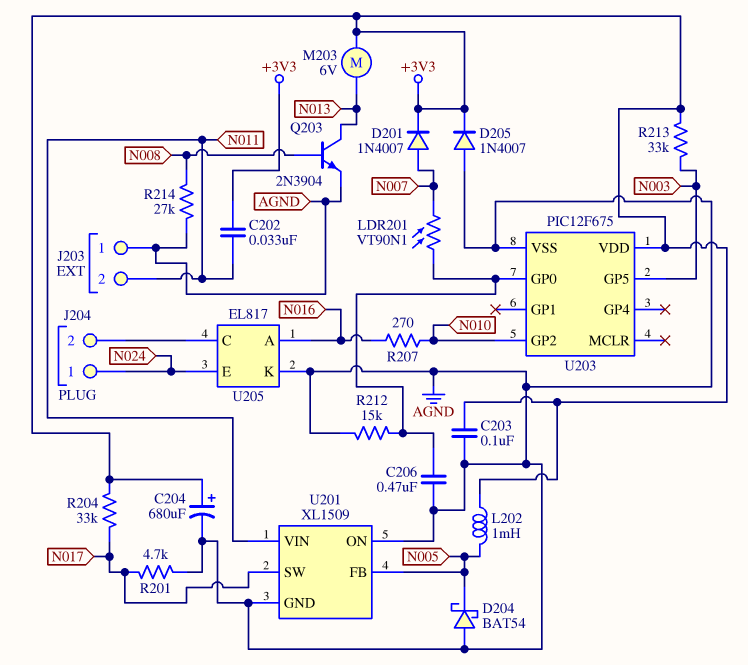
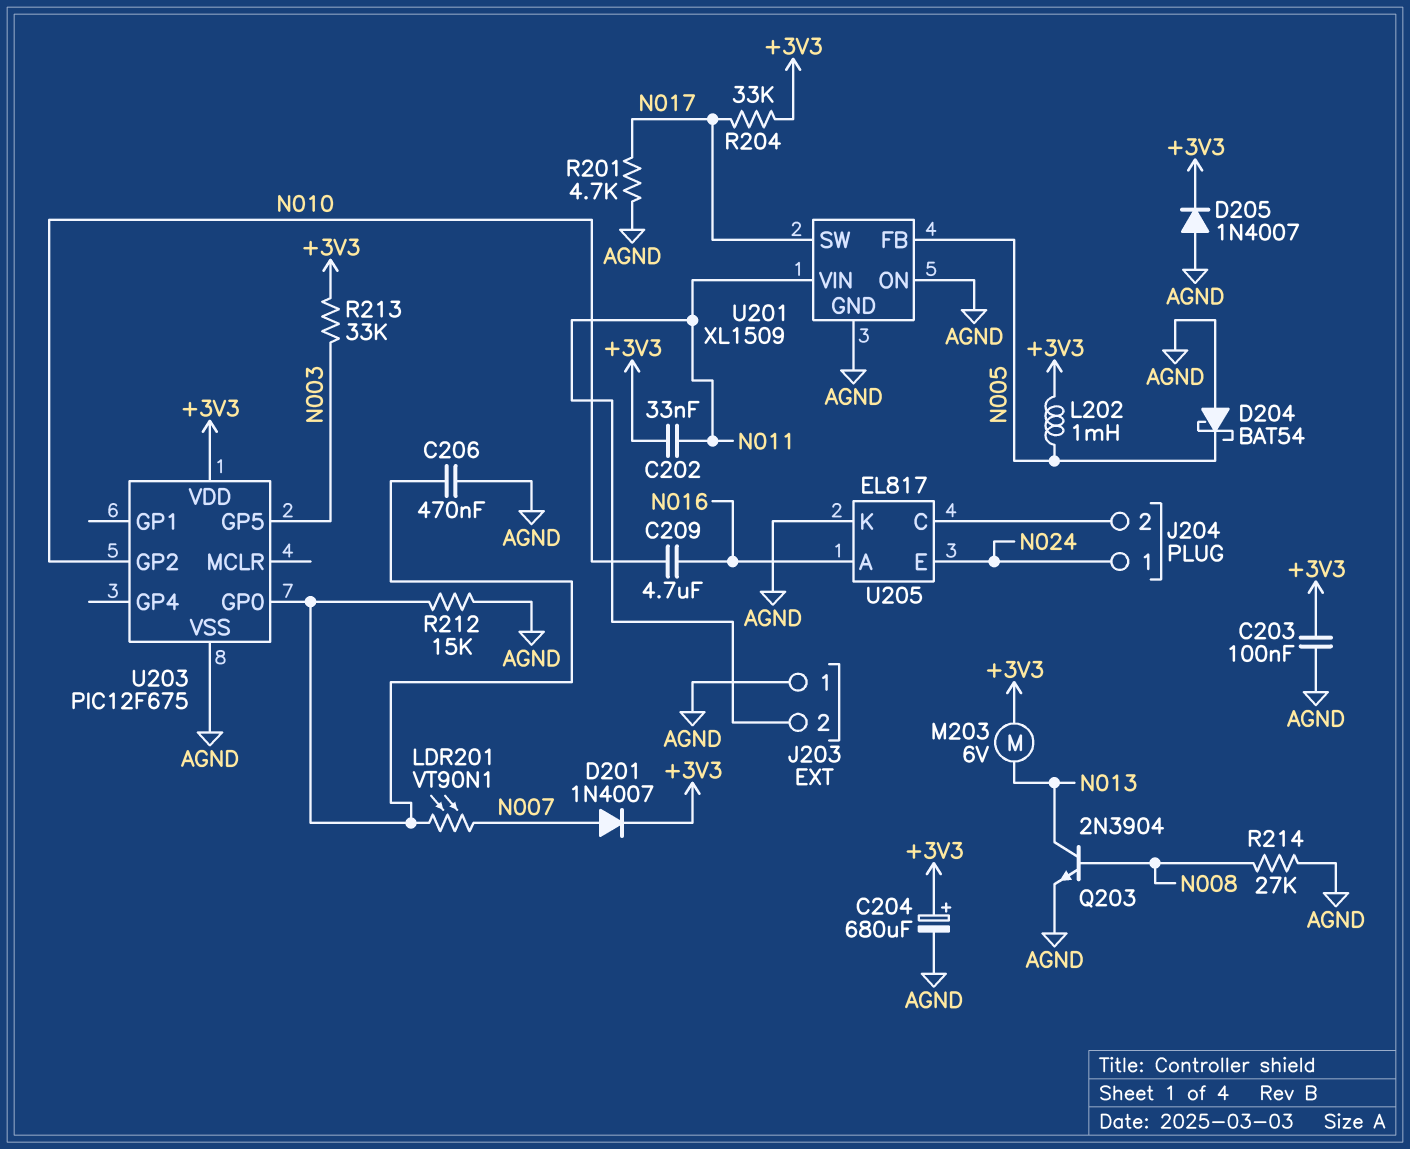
C209: none -> 4.7uF (N010, N016)
R207: 270 (N010, N016) -> none

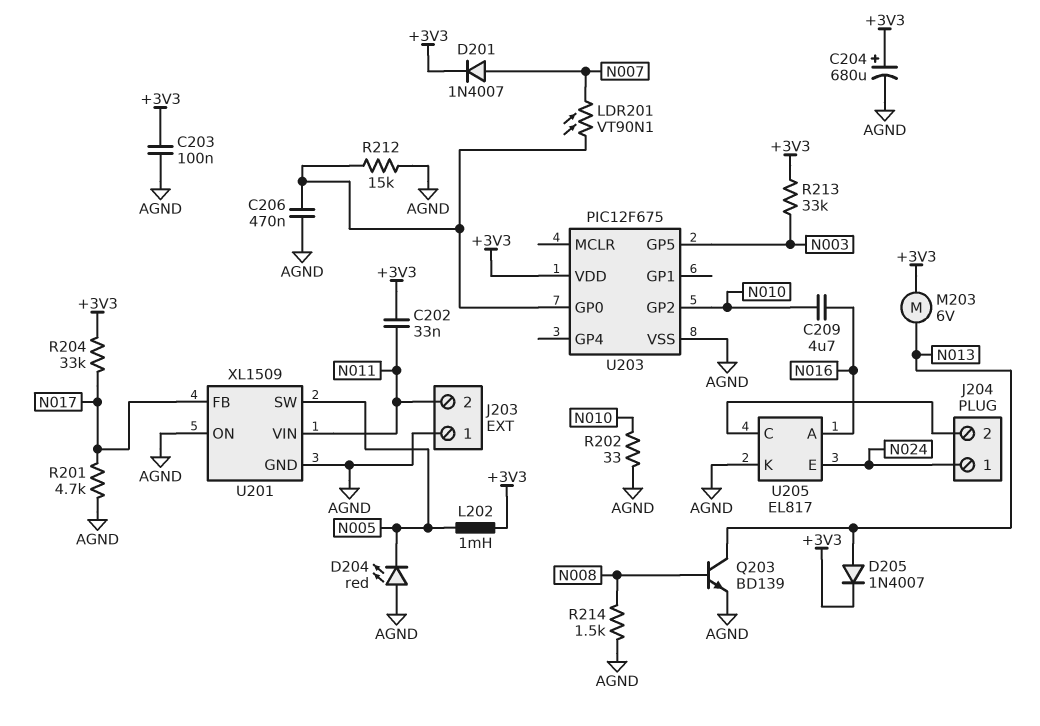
D204: schottky BAT54 (A AGND, K N005) -> LED red (A AGND, K N005)
D205: diode 1N4007 (A AGND, K +3V3) -> diode 1N4007 (A N013, K +3V3)
Q203: NPN 2N3904 (B N008, C N013, E AGND) -> NPN BD139 (B N008, C N013, E AGND)
R202: none -> 33 (AGND, N010)
R214: 27k (AGND, N008) -> 1.5k (AGND, N008)
U201 pin FB: N005 -> N017
U201 pin SW: N017 -> N005

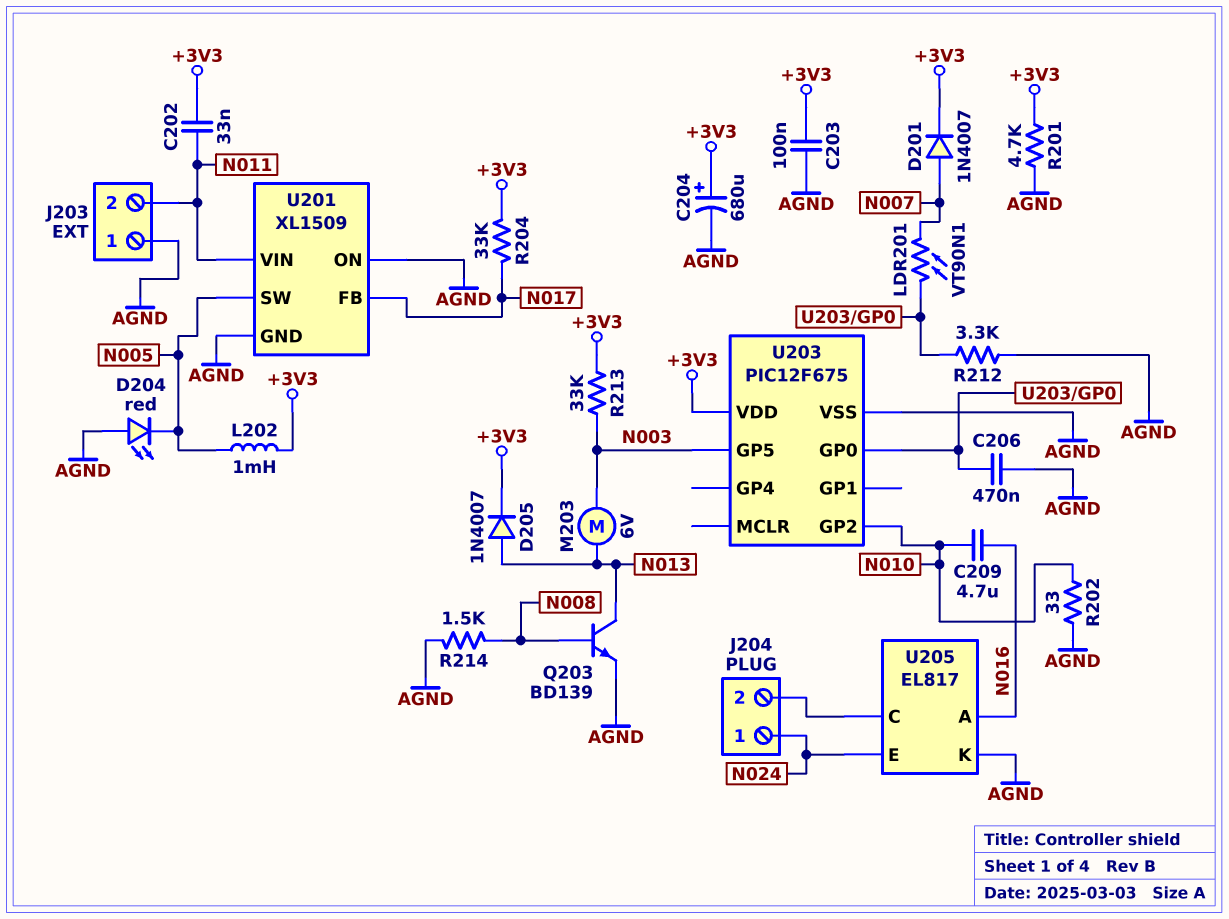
M203: motor 6V (+3V3, N013) -> motor 6V (N003, N013)
R201: 4.7k (AGND, N017) -> 4.7k (+3V3, AGND)
R212: 15k (AGND, U203/GP0) -> 3.3k (AGND, U203/GP0)

